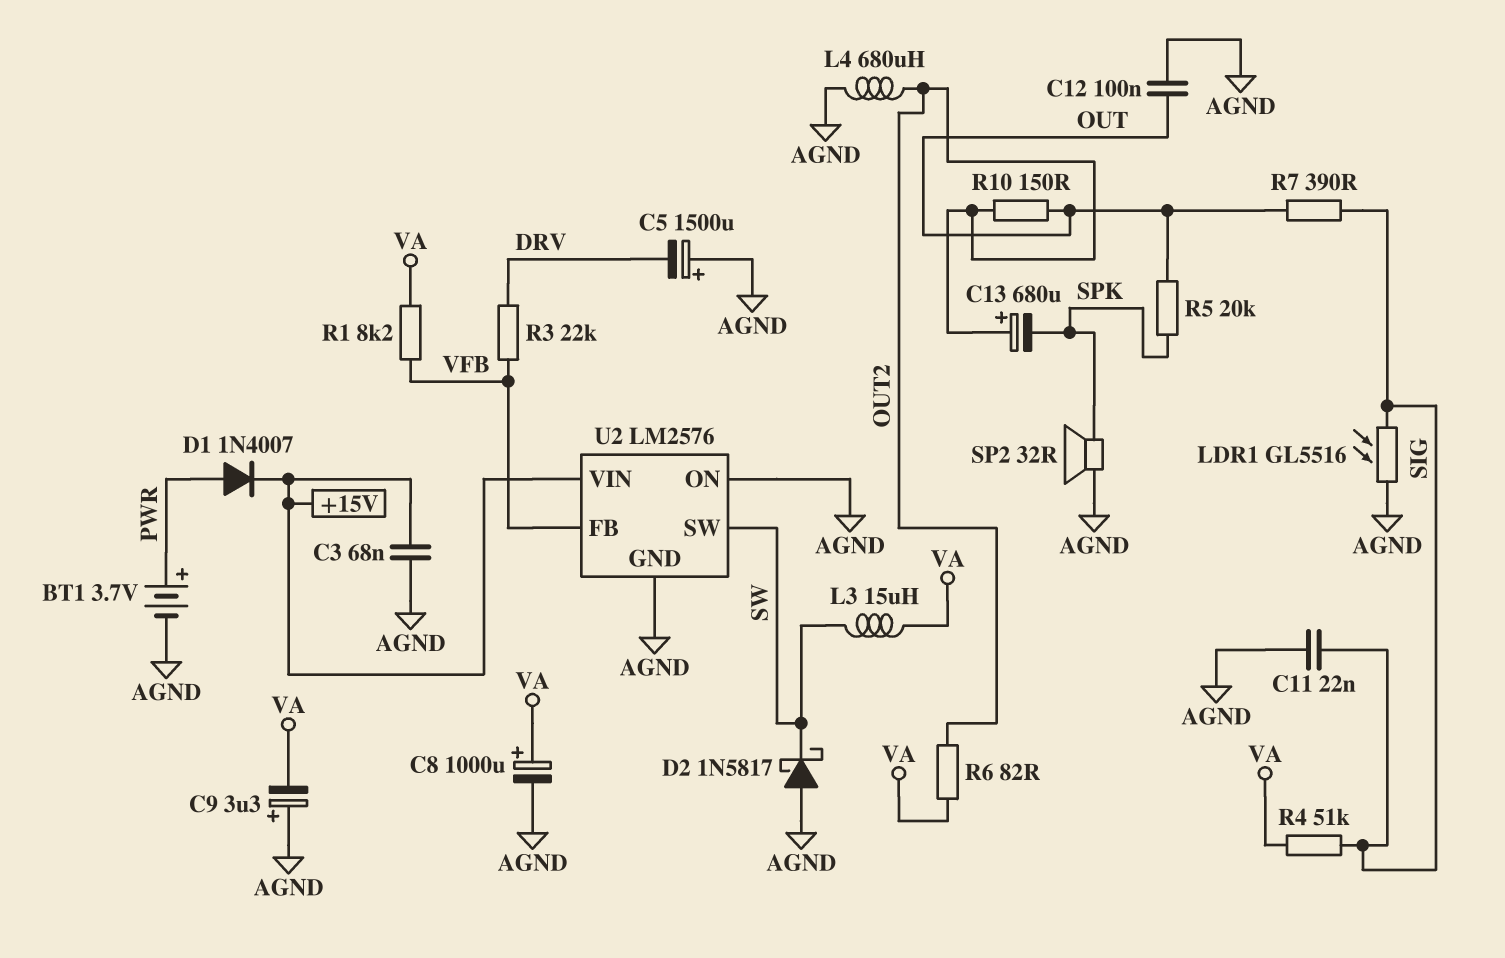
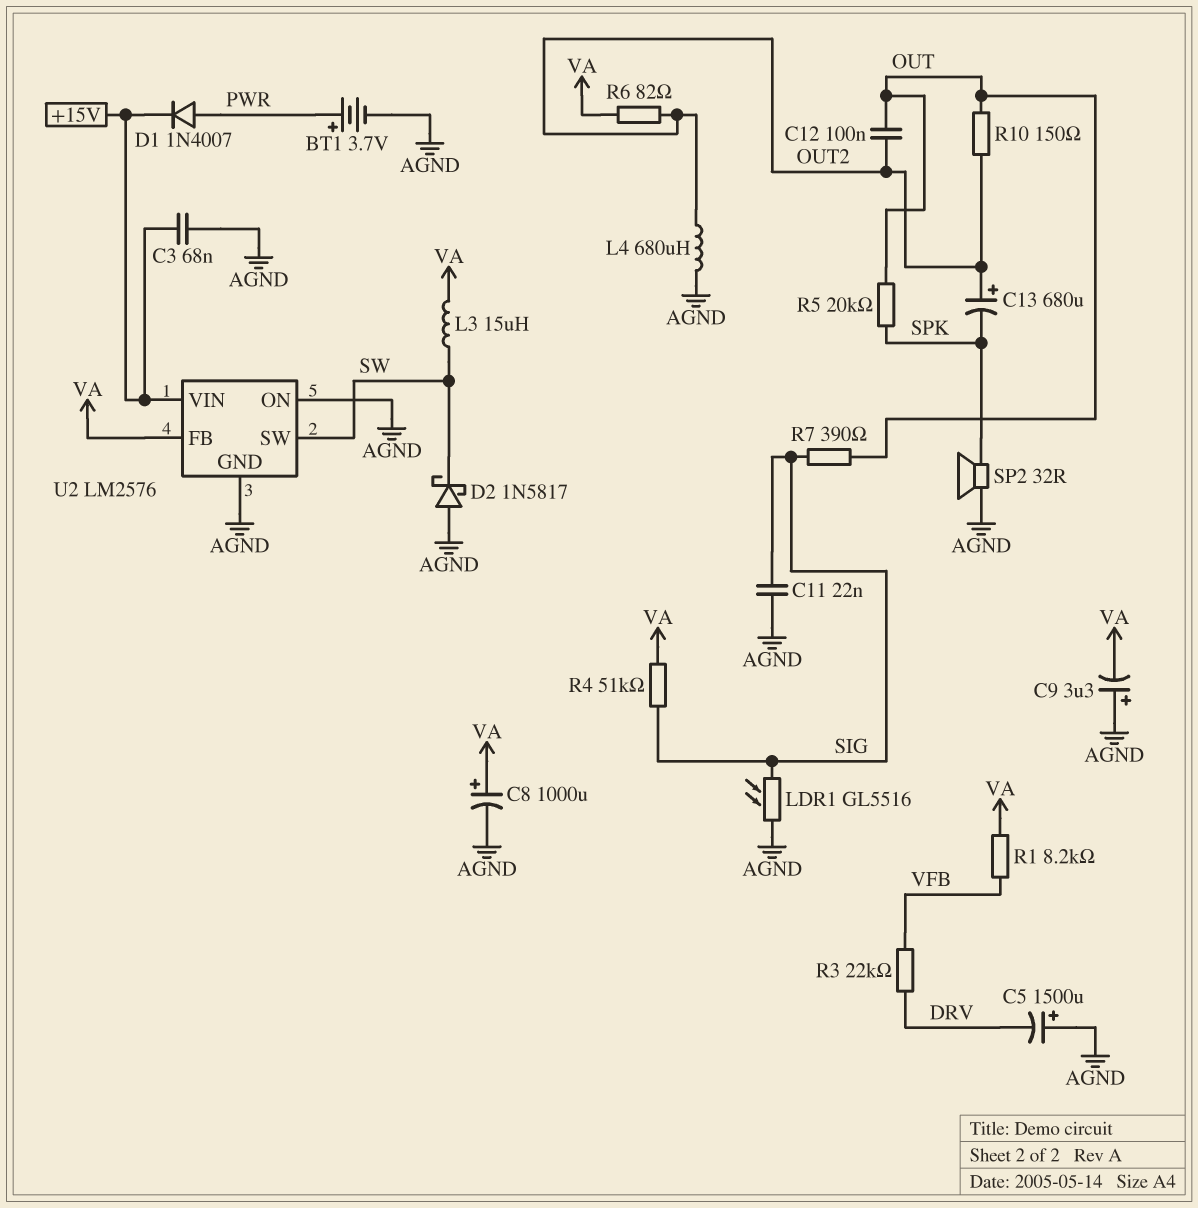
C12: 100nF (AGND, OUT) -> 100nF (OUT, OUT2)
U2 pin FB: VFB -> VA

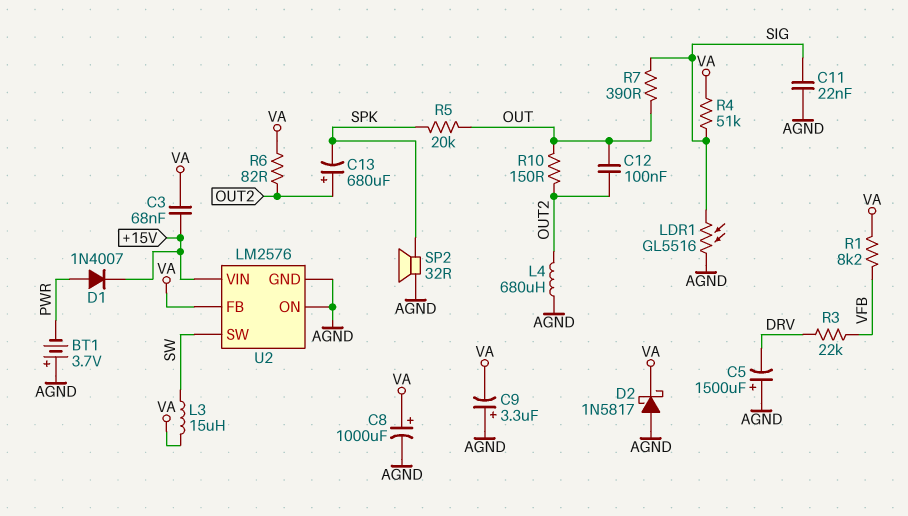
BT1: 3.7V (plus PWR, minus AGND) -> 3.7V (plus AGND, minus PWR)
C3: 68nF (+15V, AGND) -> 68nF (+15V, VA)
D2: schottky 1N5817 (A AGND, K SW) -> schottky 1N5817 (A AGND, K VA)

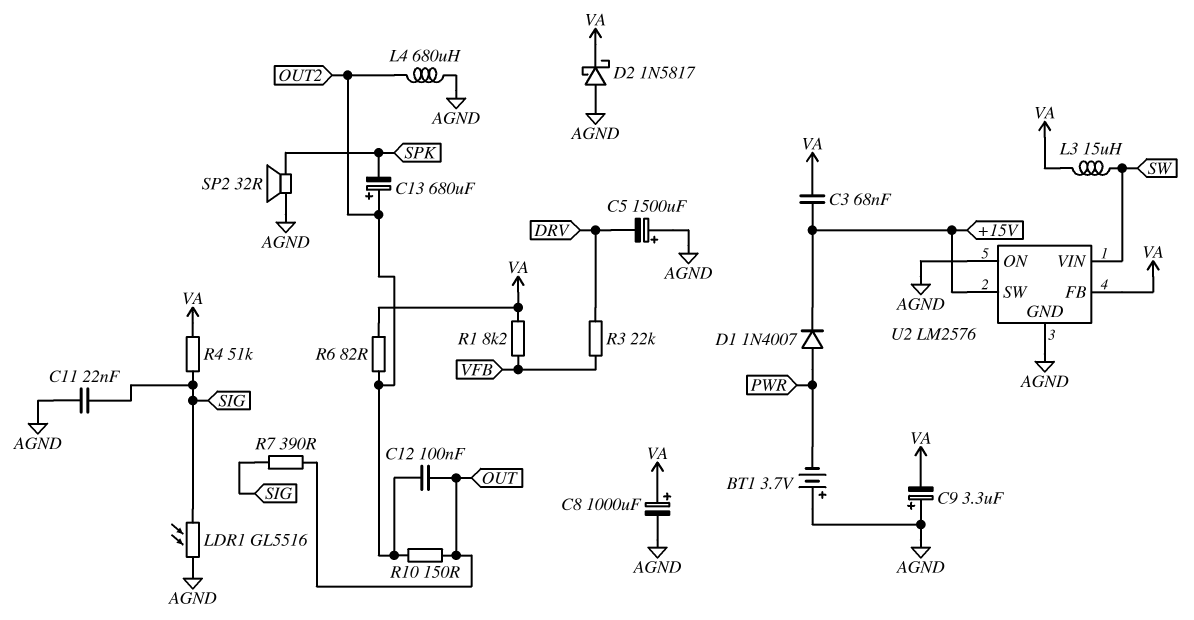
R5: 20k (OUT, SPK) -> none
U2 pin SW: SW -> +15V
U2 pin VIN: +15V -> SW

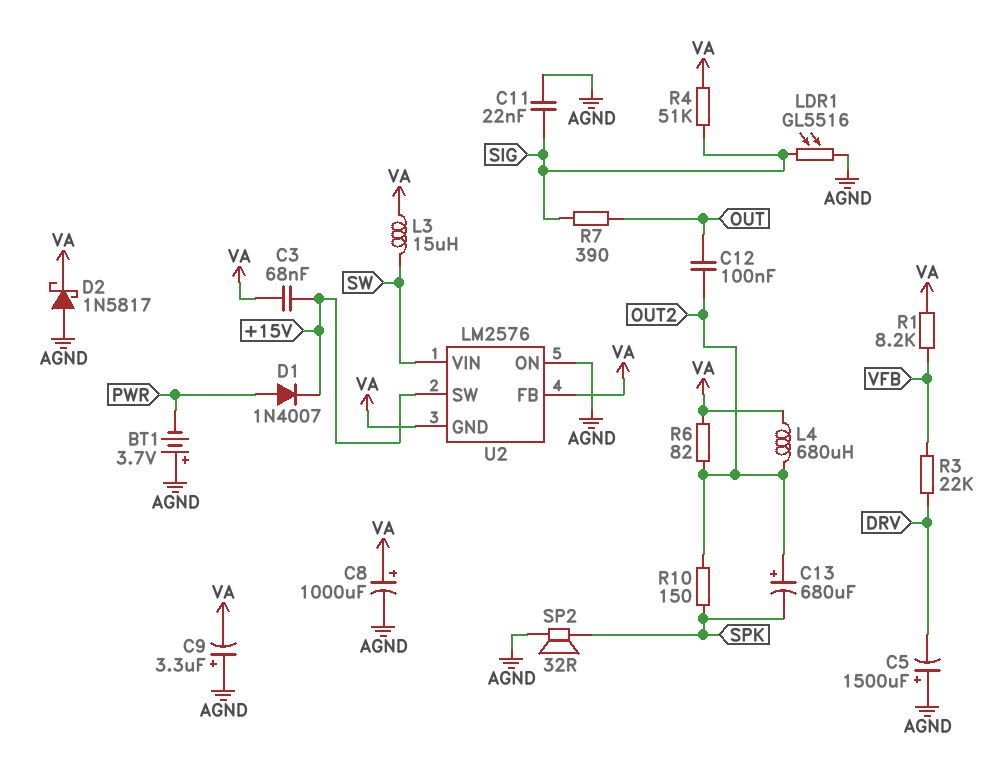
L4: 680uH (AGND, OUT2) -> 680uH (OUT2, VA)
R10: 150 (OUT, OUT2) -> 150 (OUT2, SPK)
U2 pin GND: AGND -> VA

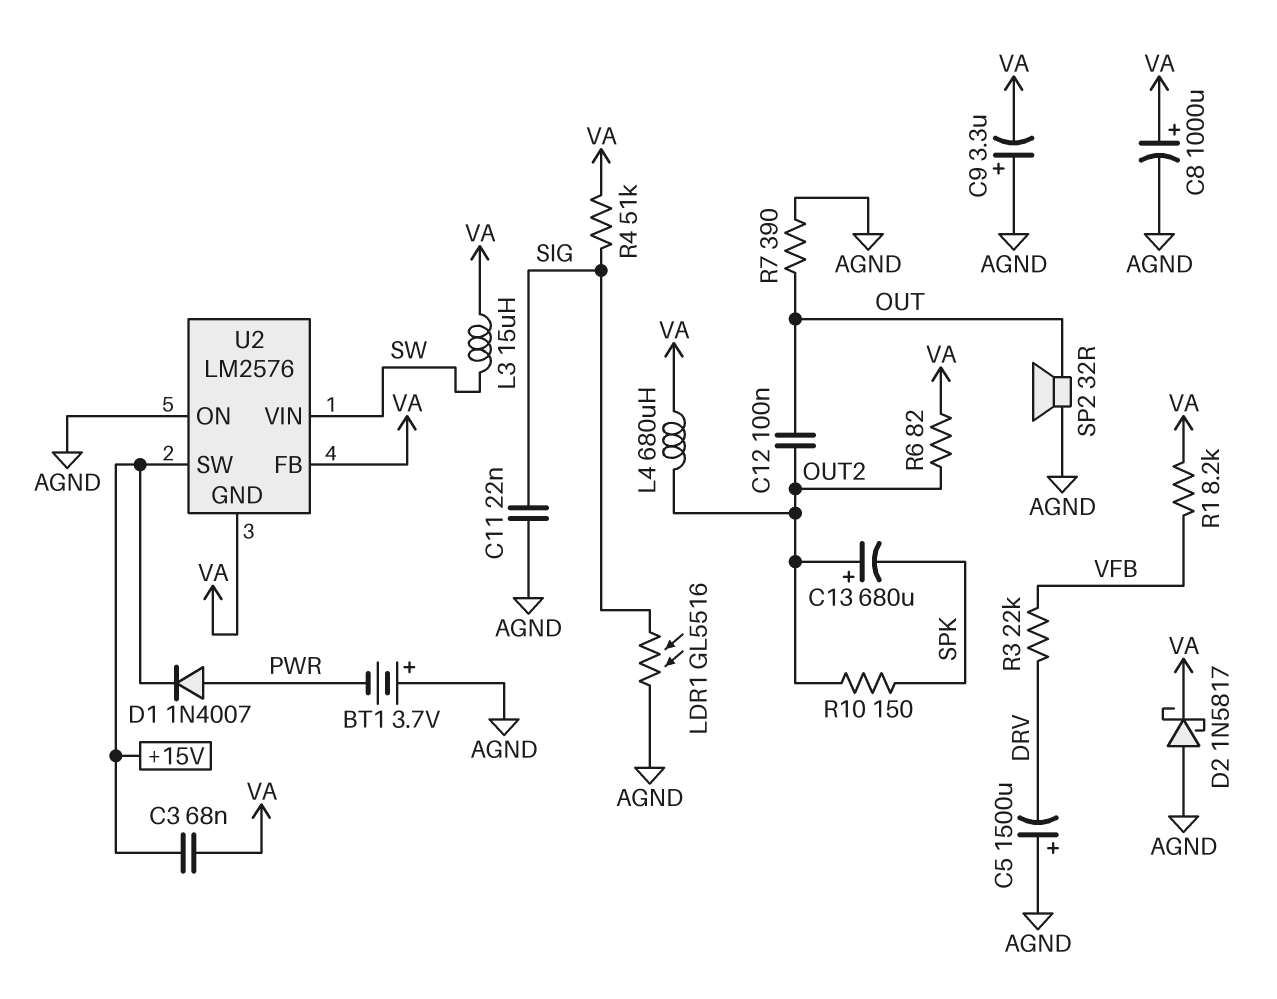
R7: 390 (OUT, SIG) -> 390 (AGND, OUT)
SP2: speaker 32R (AGND, SPK) -> speaker 32R (AGND, OUT)

